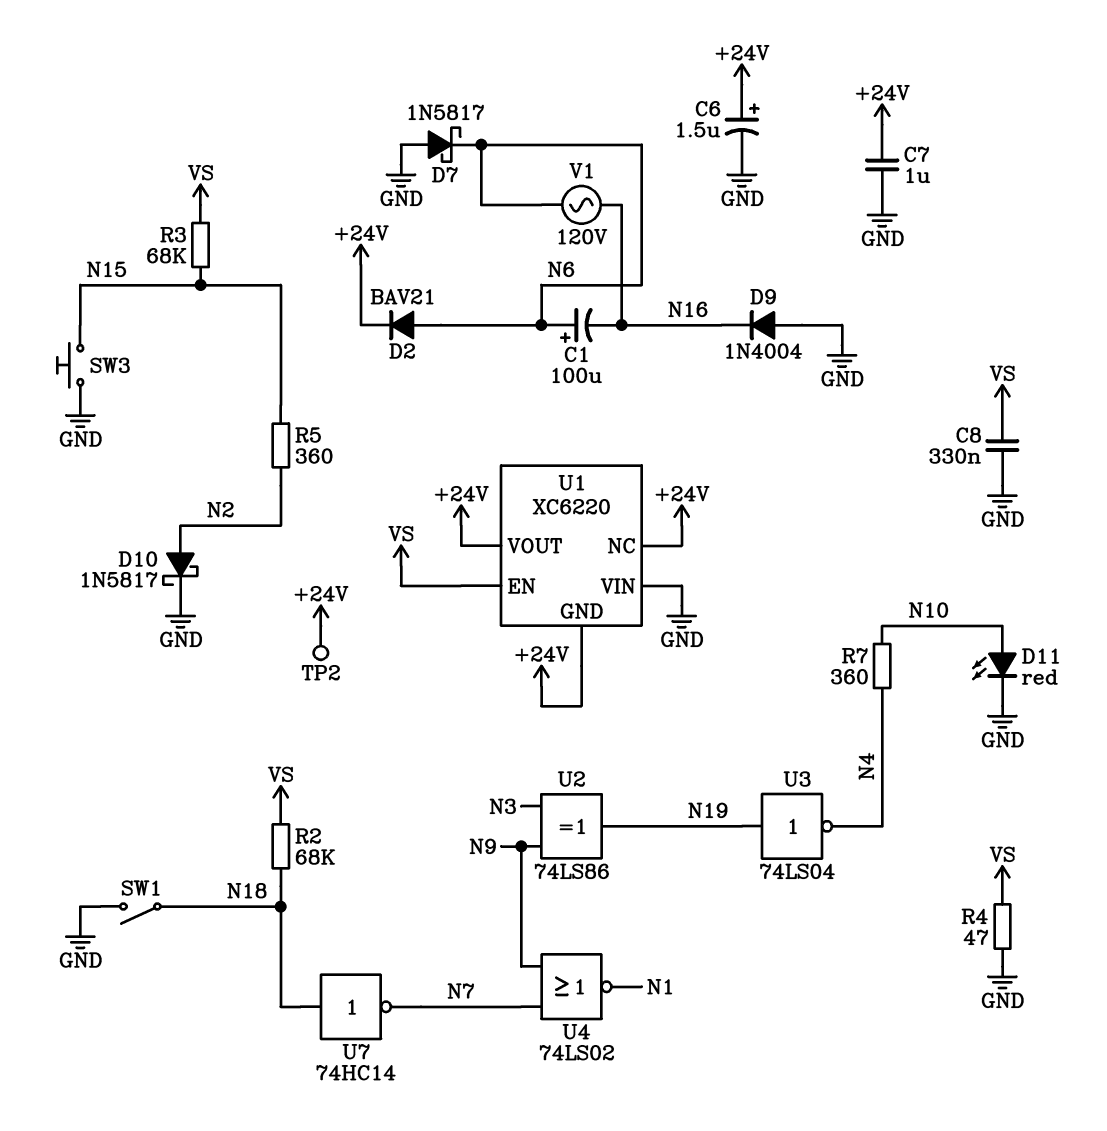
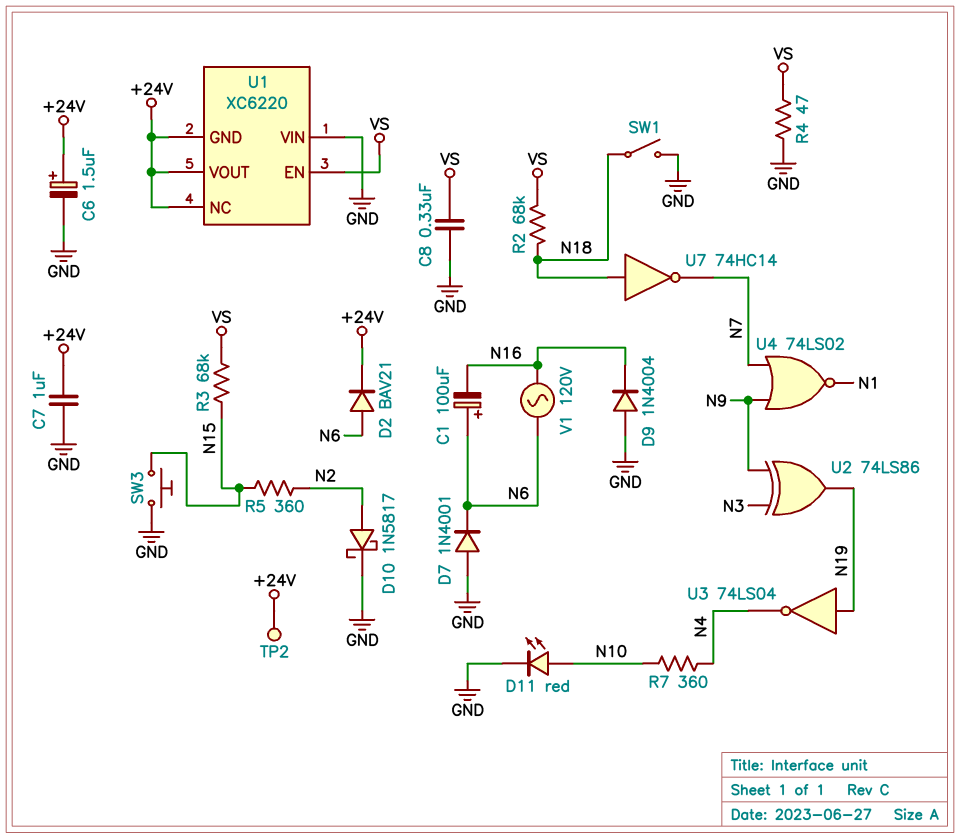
D7: schottky 1N5817 (A GND, K N6) -> diode 1N4001 (A GND, K N6)

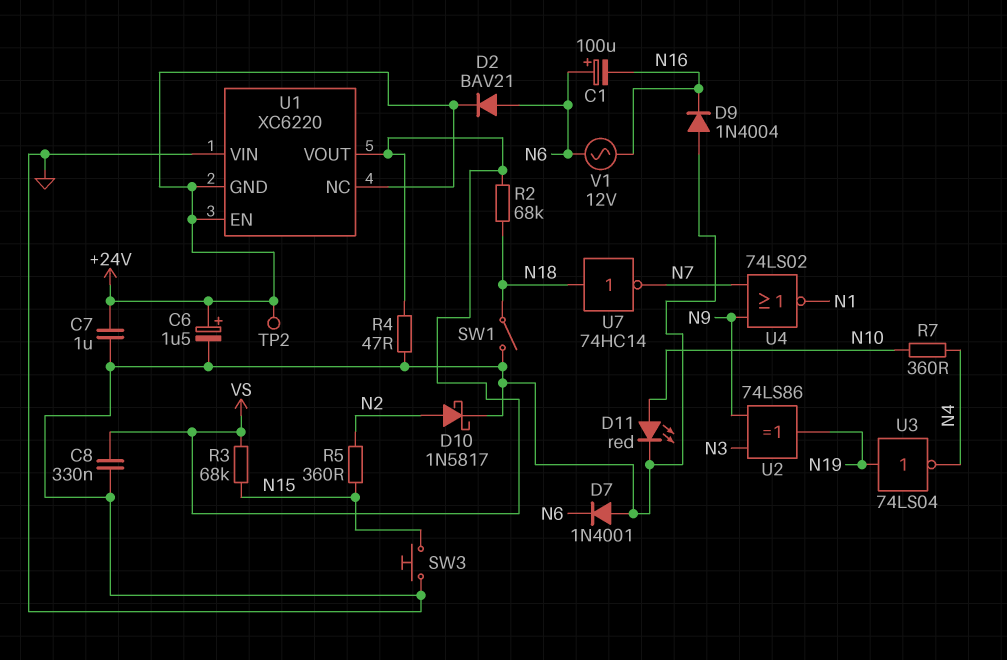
U1 pin EN: VS -> +24V
U1 pin VOUT: +24V -> VS
V1: AC 120V (N6, N16) -> AC 12V (N6, N16)

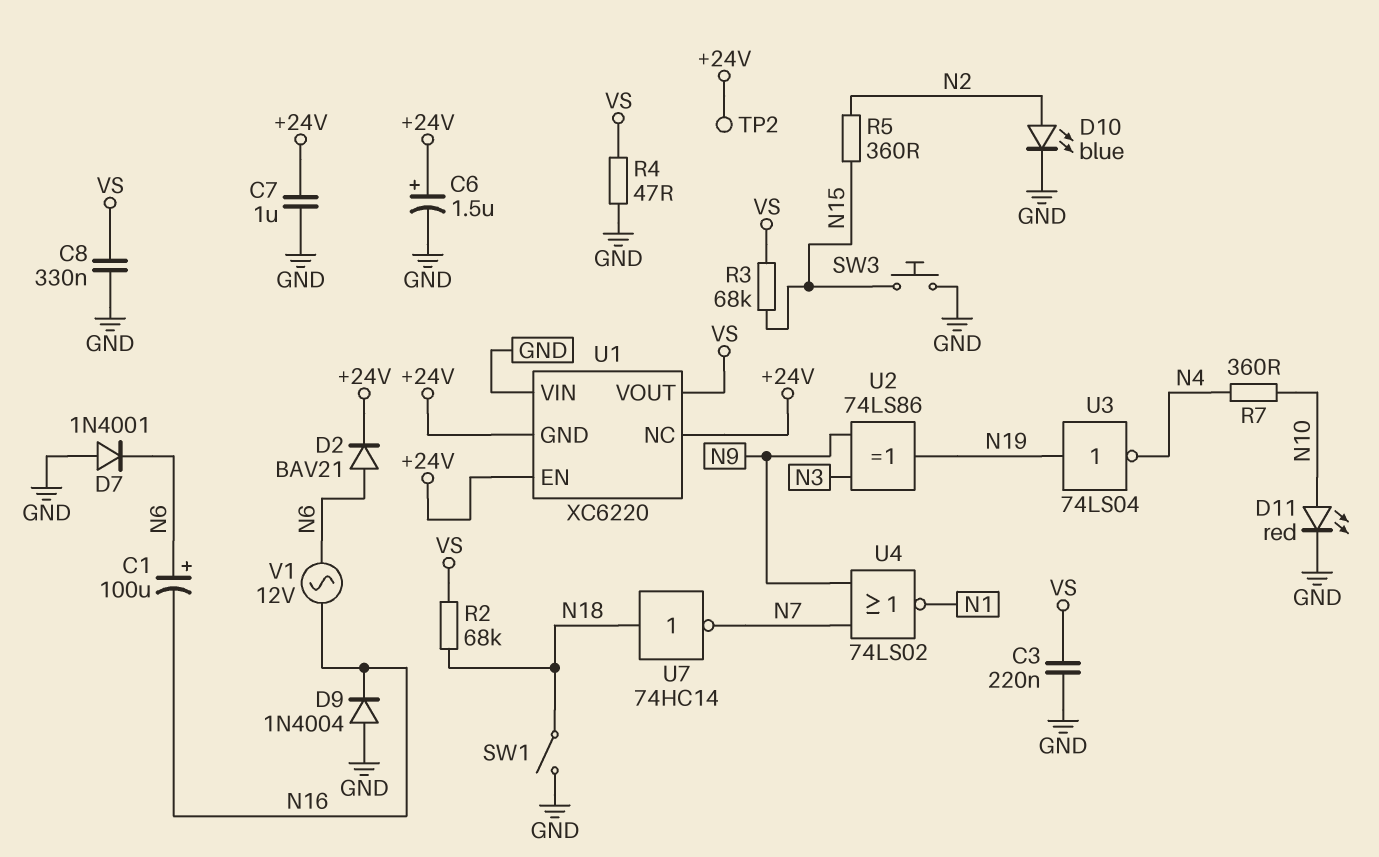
C3: none -> 220nF (GND, VS)
D10: schottky 1N5817 (A N2, K GND) -> LED blue (A N2, K GND)

